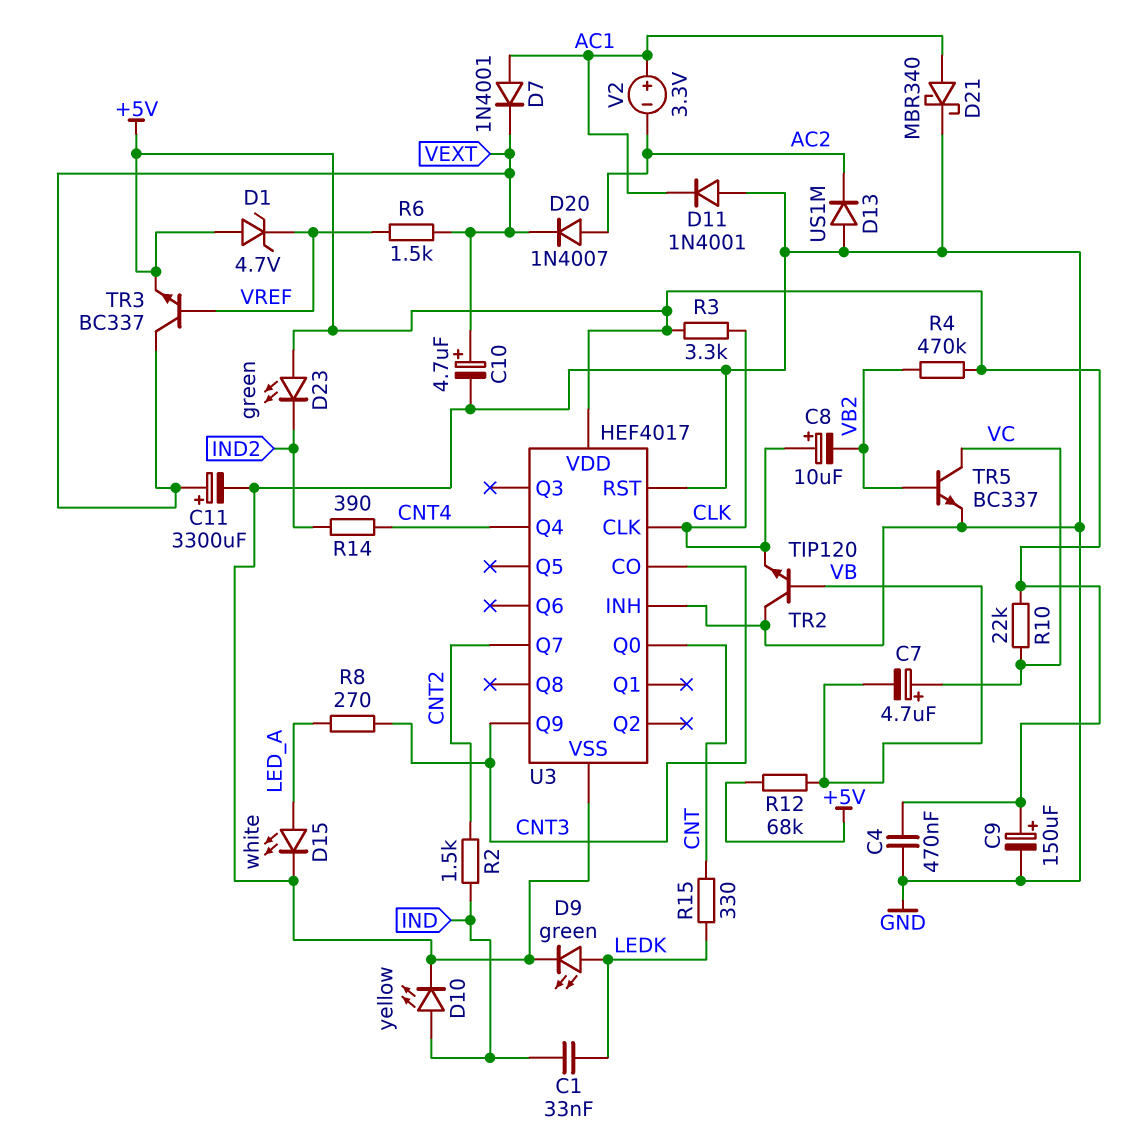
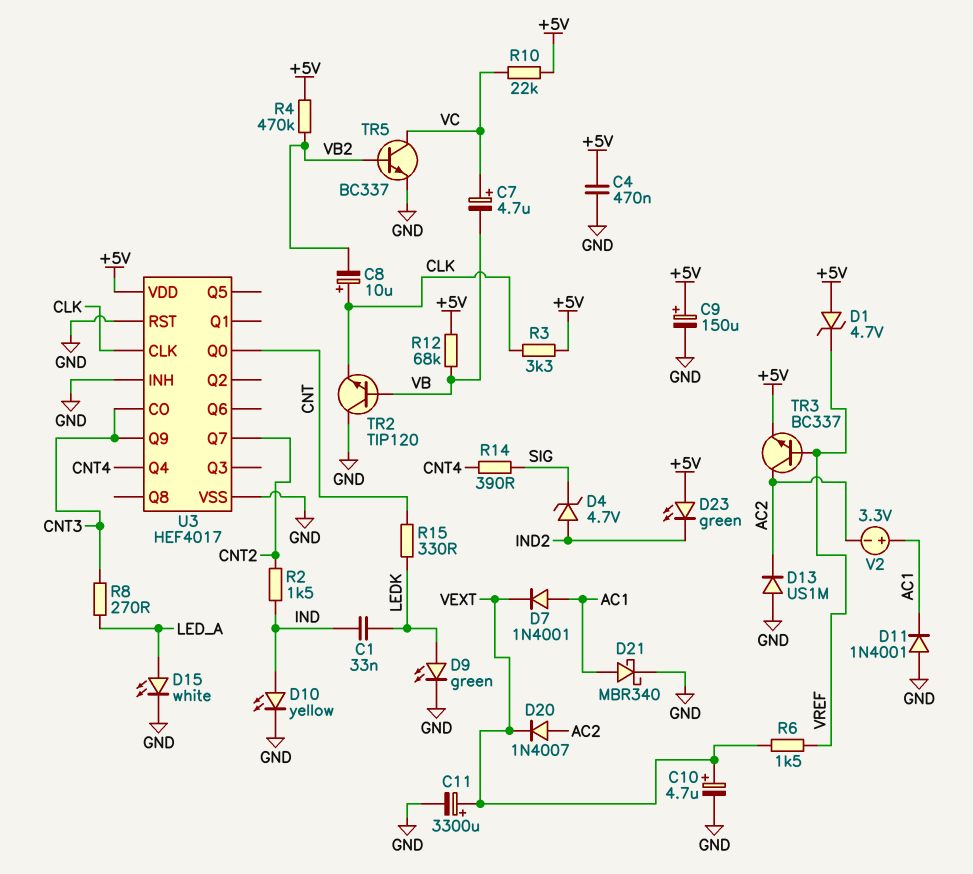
D4: none -> zener 4.7V (A IND2, K SIG)
R14: 390 (CNT4, IND2) -> 390 (CNT4, SIG)
TR3: NPN BC337 (B VREF, C VEXT, E +5V) -> NPN BC337 (B VREF, C AC2, E +5V)

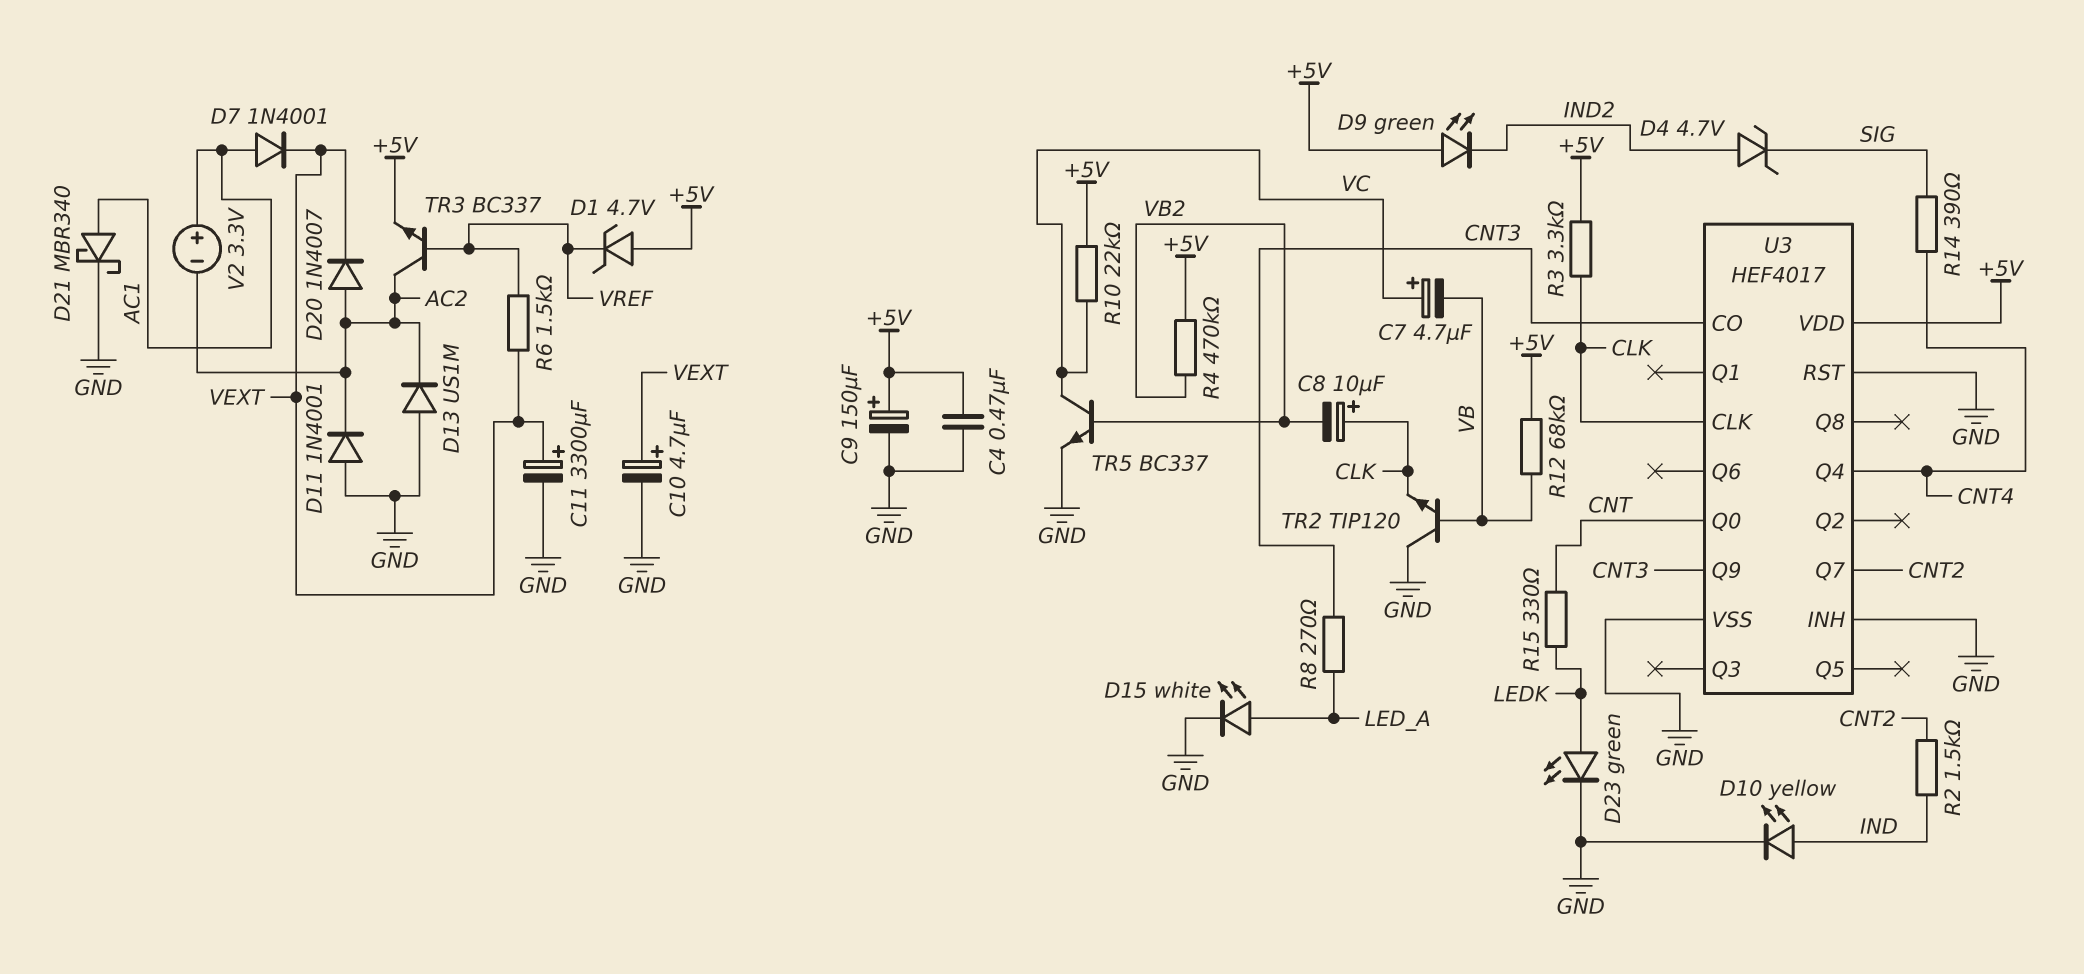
C1: 33nF (IND, LEDK) -> none
D9: LED green (A LEDK, K GND) -> LED green (A +5V, K IND2)
D11: diode 1N4001 (A GND, K AC1) -> diode 1N4001 (A GND, K AC2)
D23: LED green (A +5V, K IND2) -> LED green (A LEDK, K GND)

